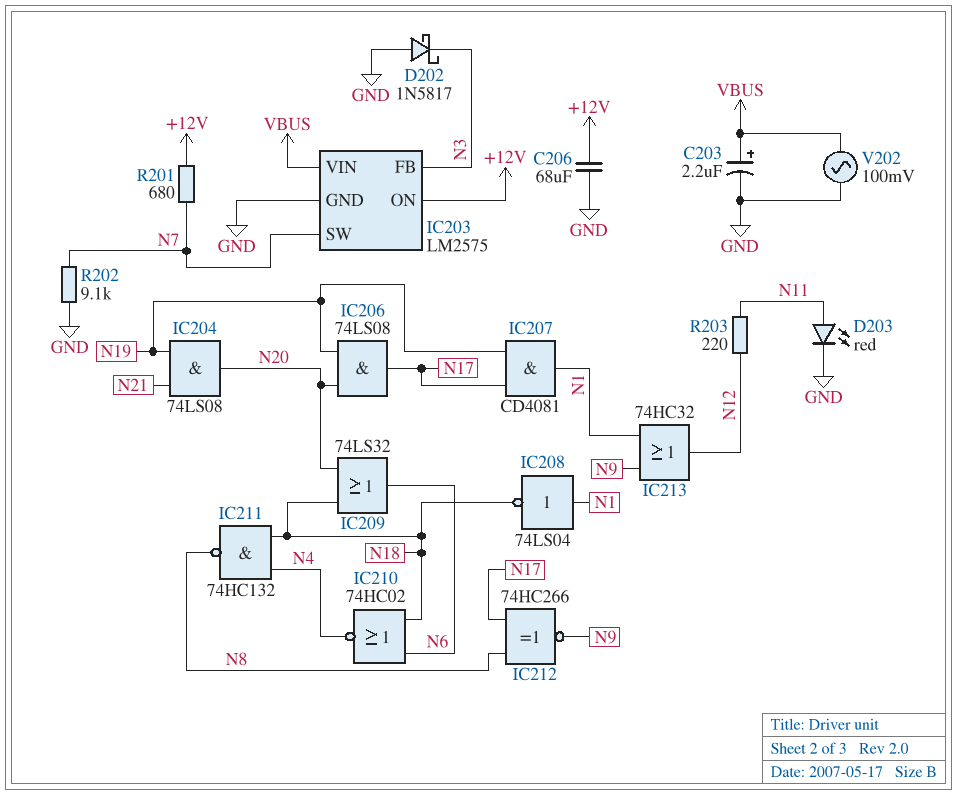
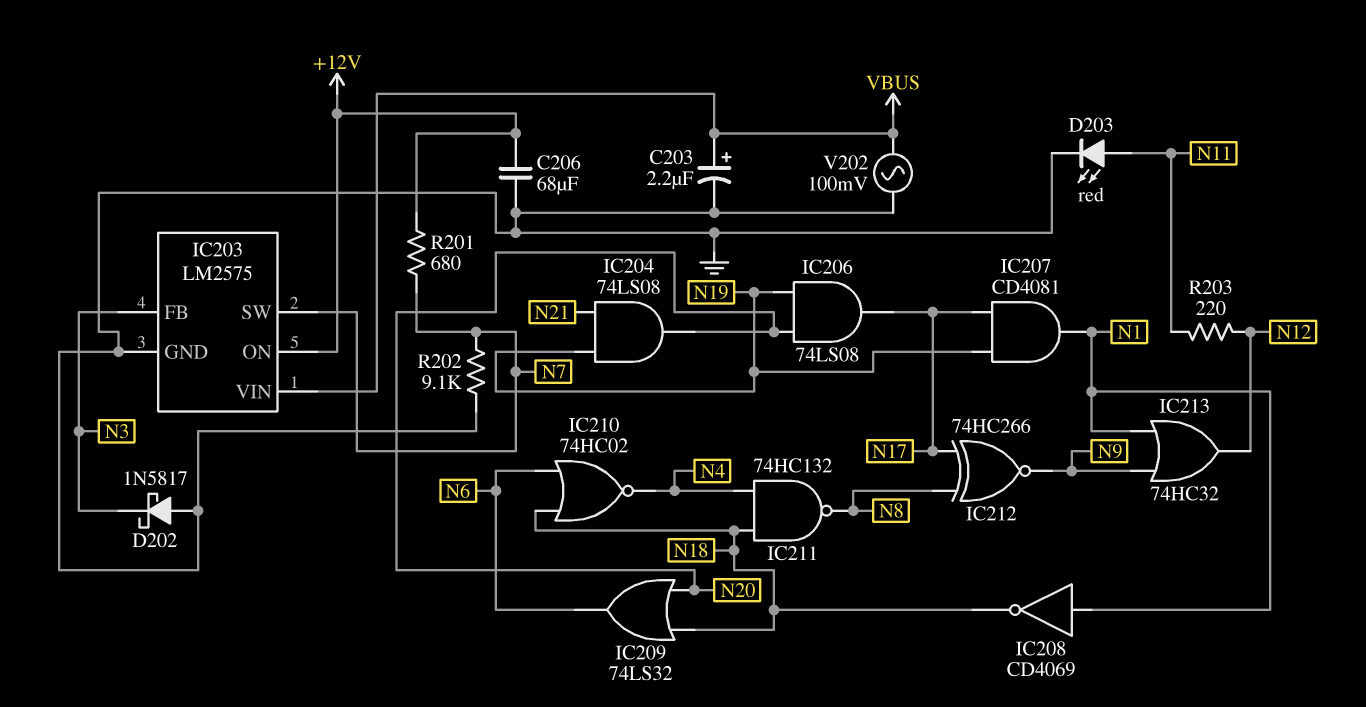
IC208: NOT 74LS04 (in N1, out N18) -> NOT CD4069 (in N1, out N18)

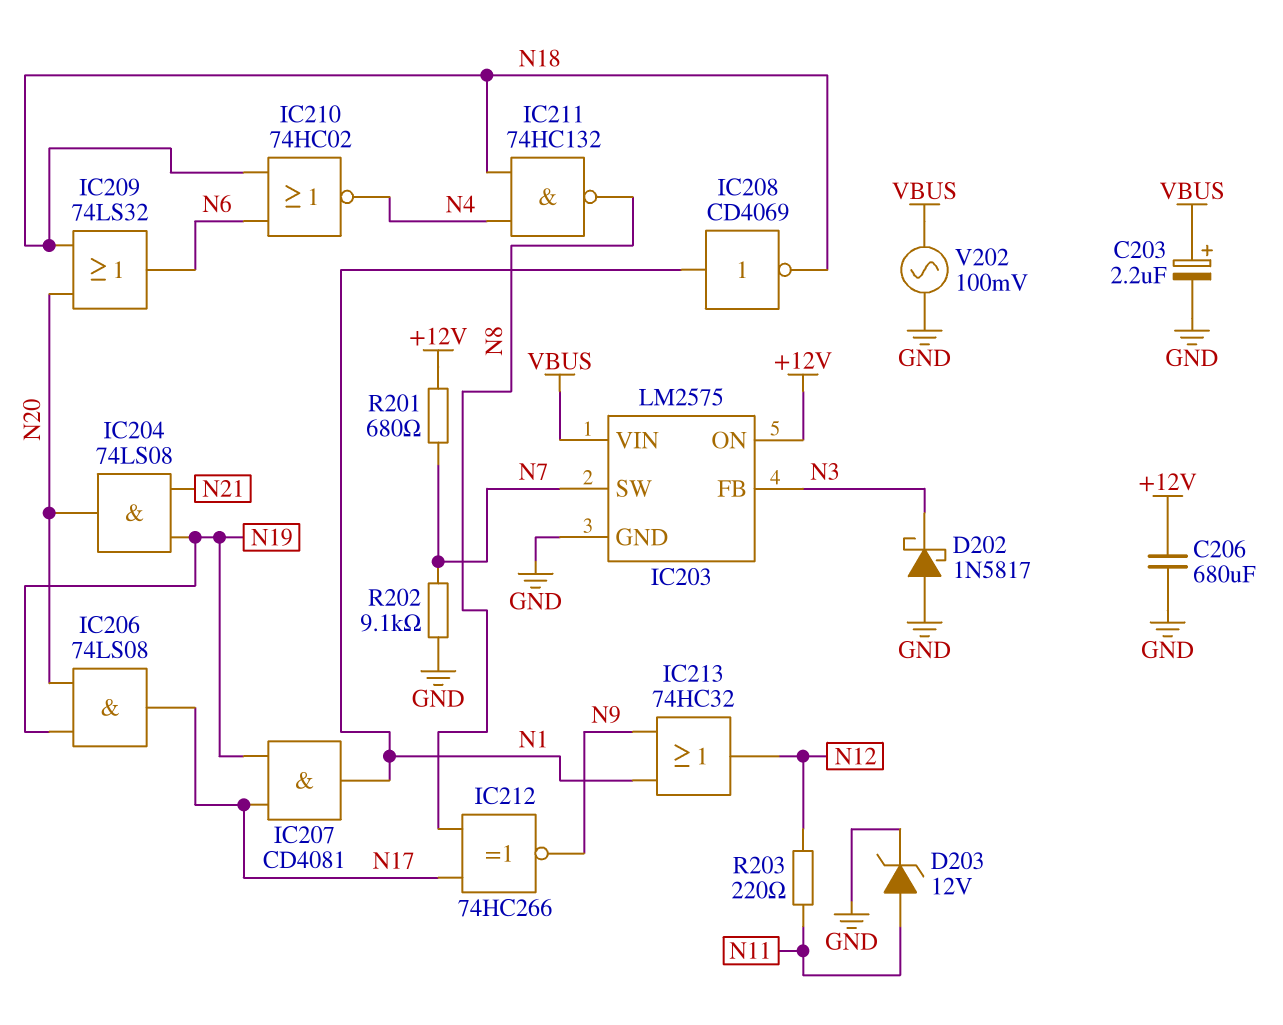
C206: 68uF (+12V, GND) -> 680uF (+12V, GND)
D203: LED red (A N11, K GND) -> zener 12V (A N11, K GND)

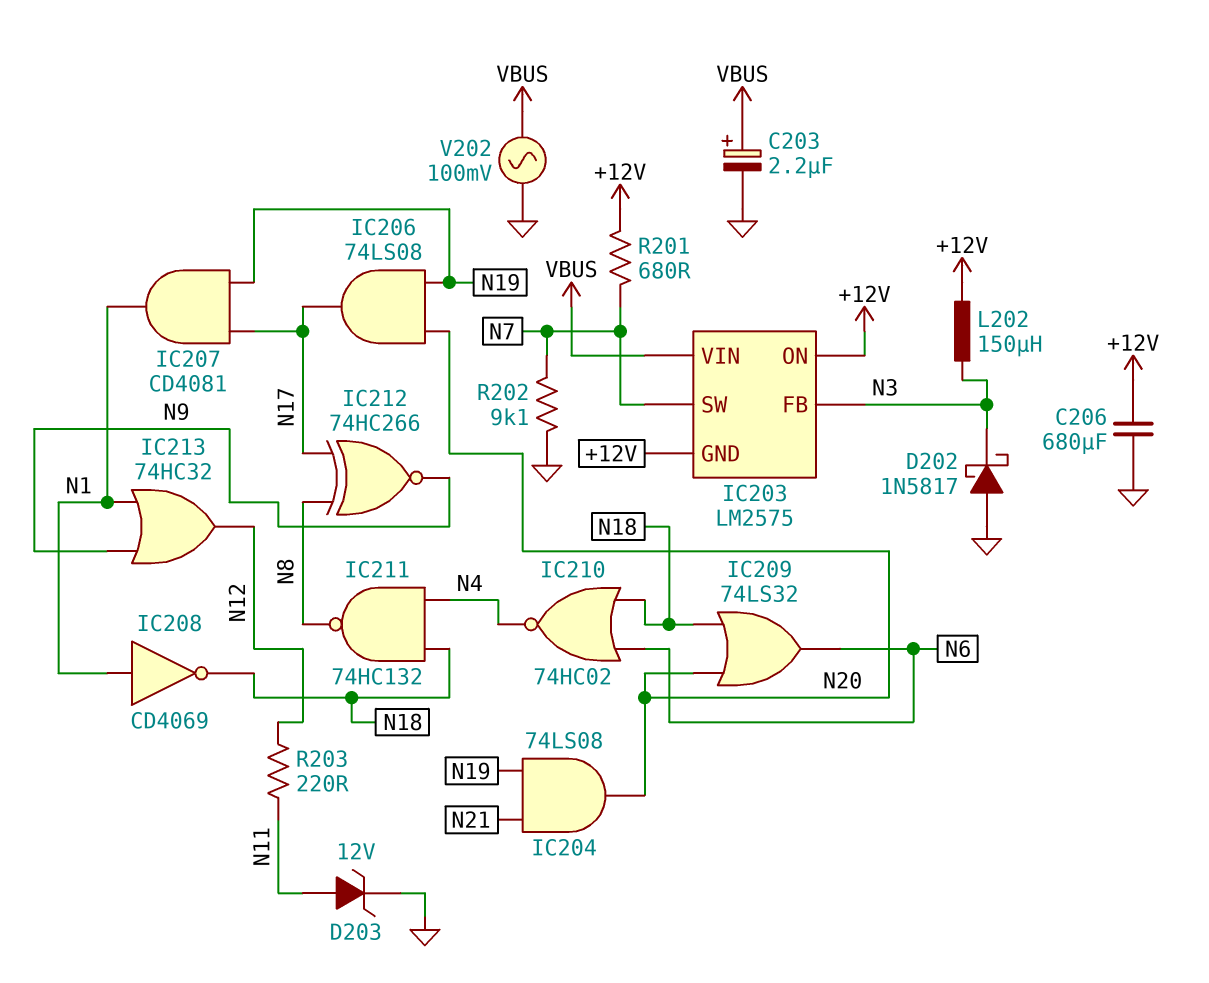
IC203 pin GND: GND -> +12V
L202: none -> 150uH (+12V, N3)

